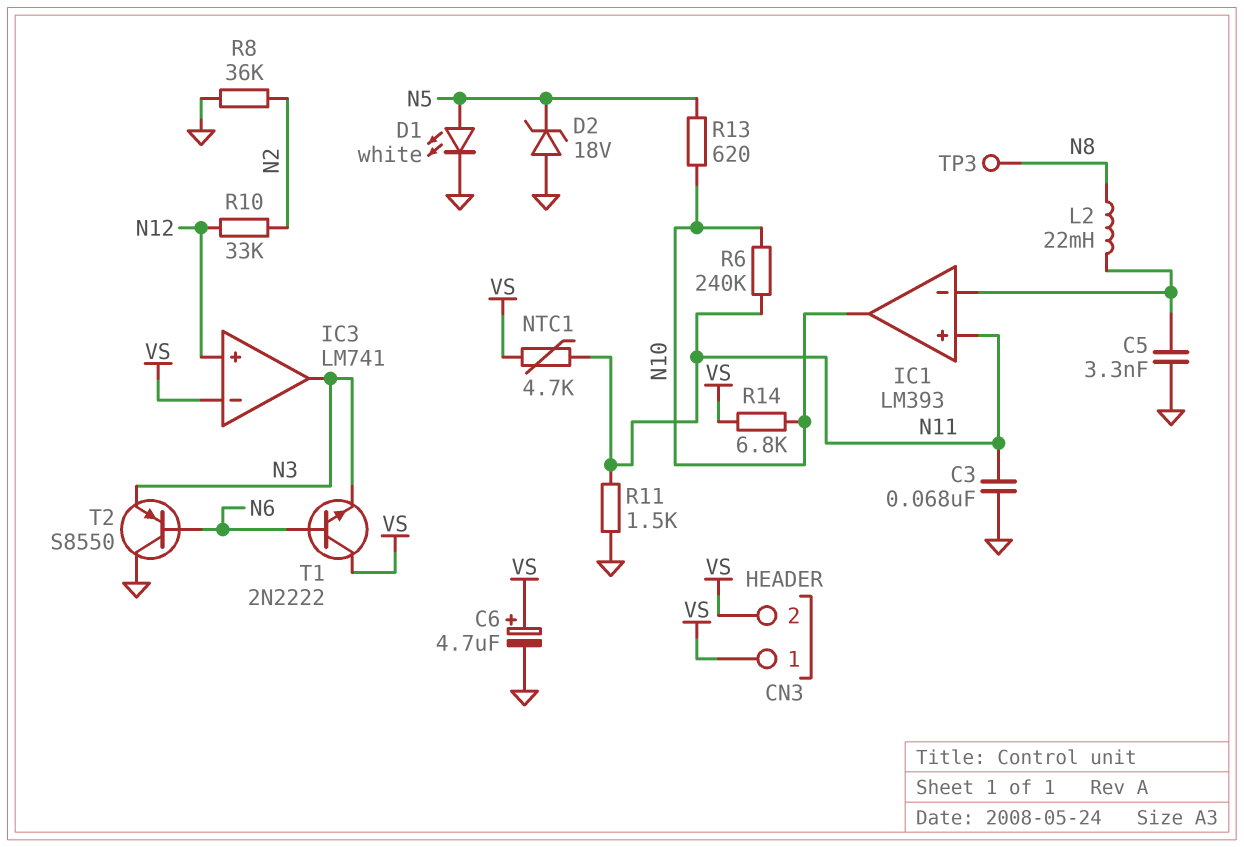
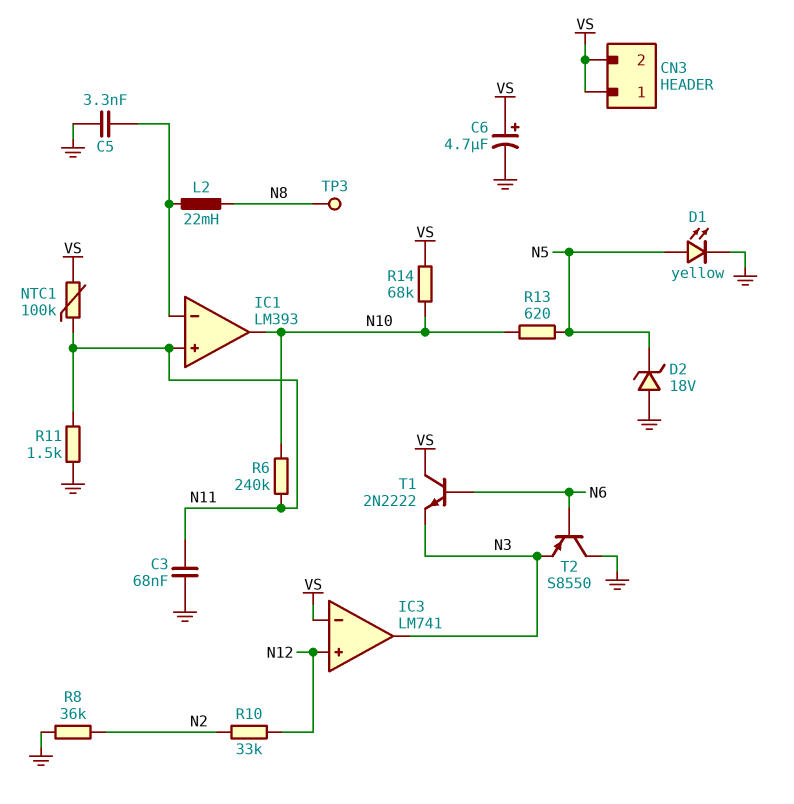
D1: LED white (A N5, K GND) -> LED yellow (A N5, K GND)
NTC1: 4.7k (N11, VS) -> 100k (N11, VS)
R14: 6.8k (N10, VS) -> 68k (N10, VS)

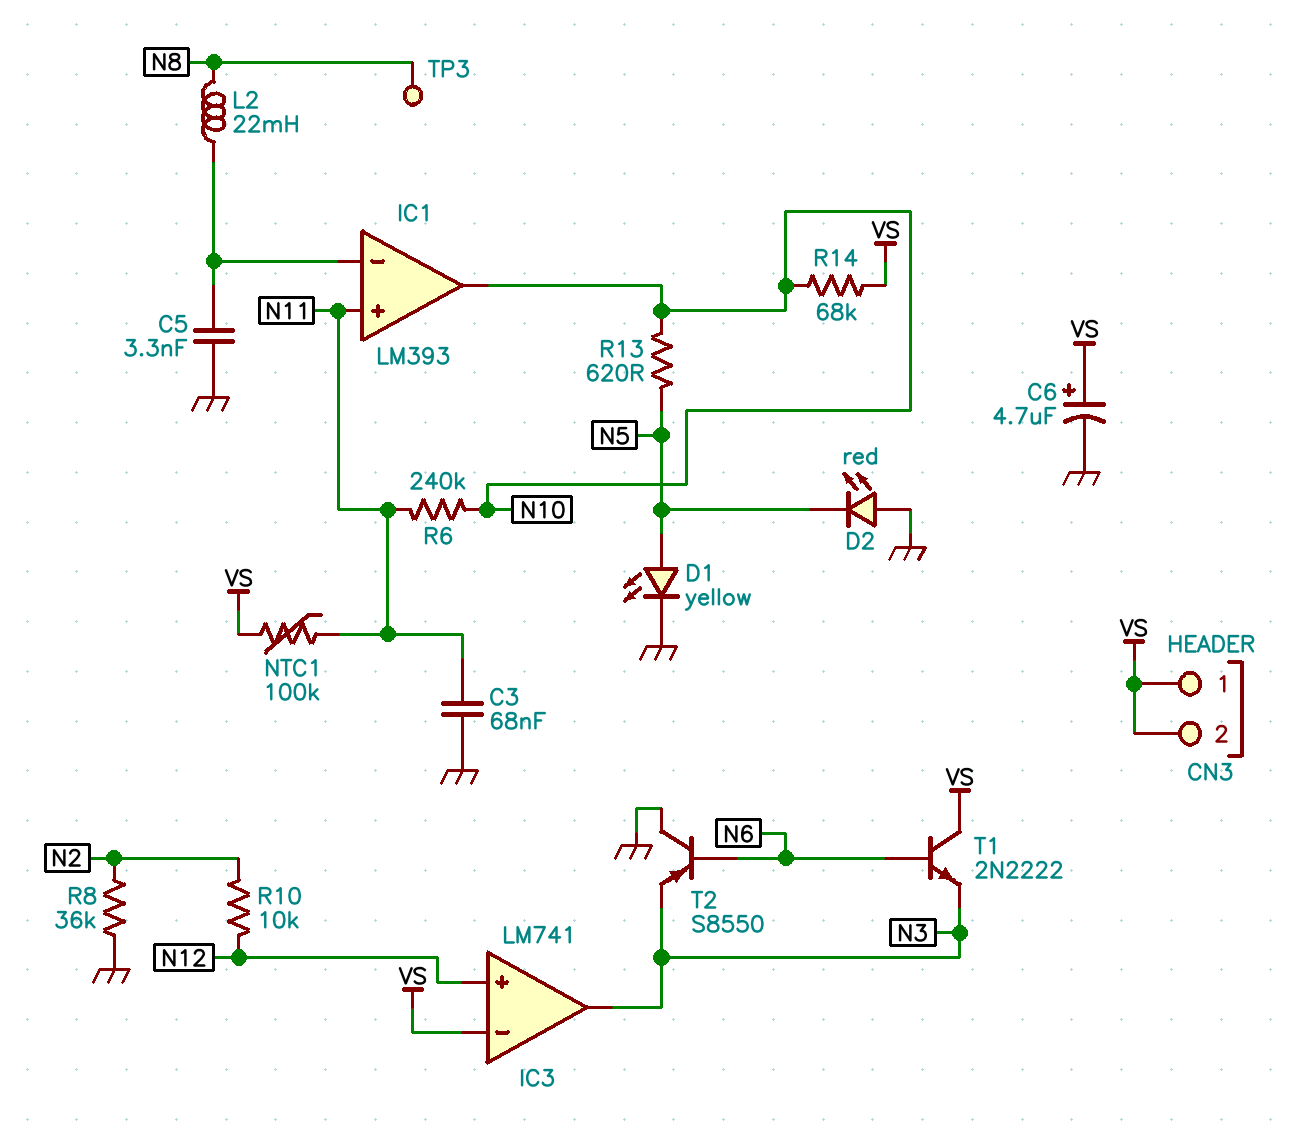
D2: zener 18V (A GND, K N5) -> LED red (A GND, K N5)
R10: 33k (N2, N12) -> 10k (N2, N12)
R11: 1.5k (GND, N11) -> none

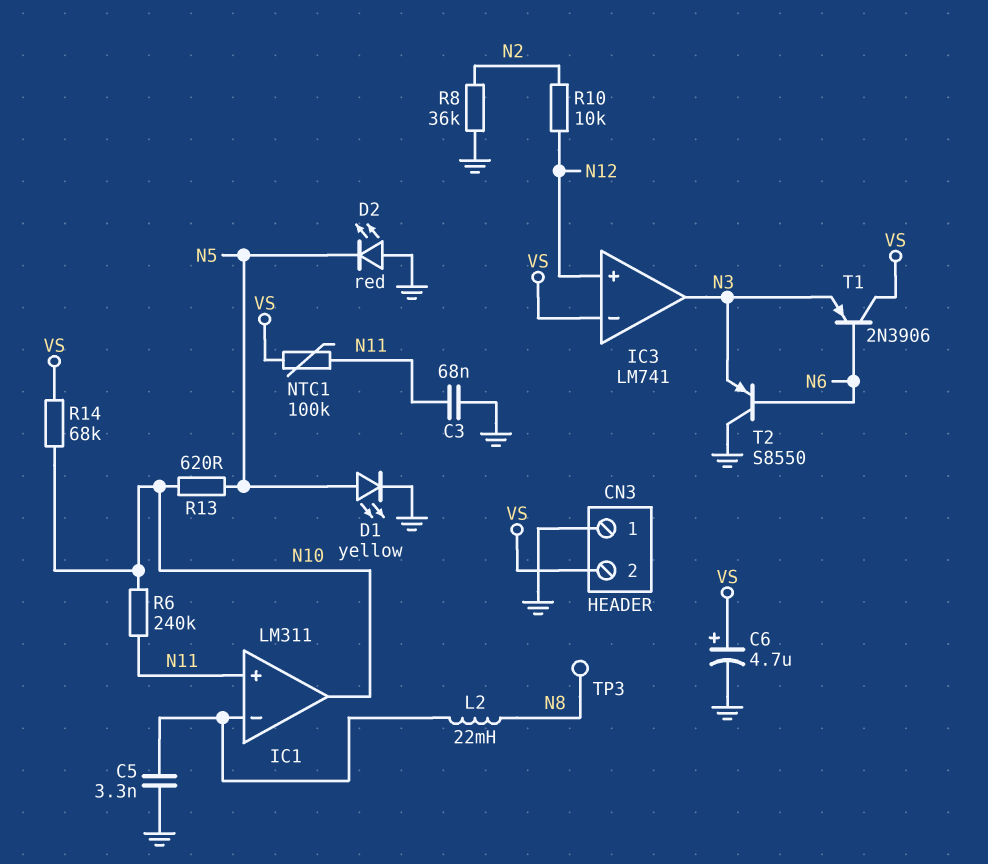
CN3 pin 1: VS -> GND
IC1: LM393 -> LM311
T1: NPN 2N2222 (B N6, C VS, E N3) -> PNP 2N3906 (B N6, C VS, E N3)

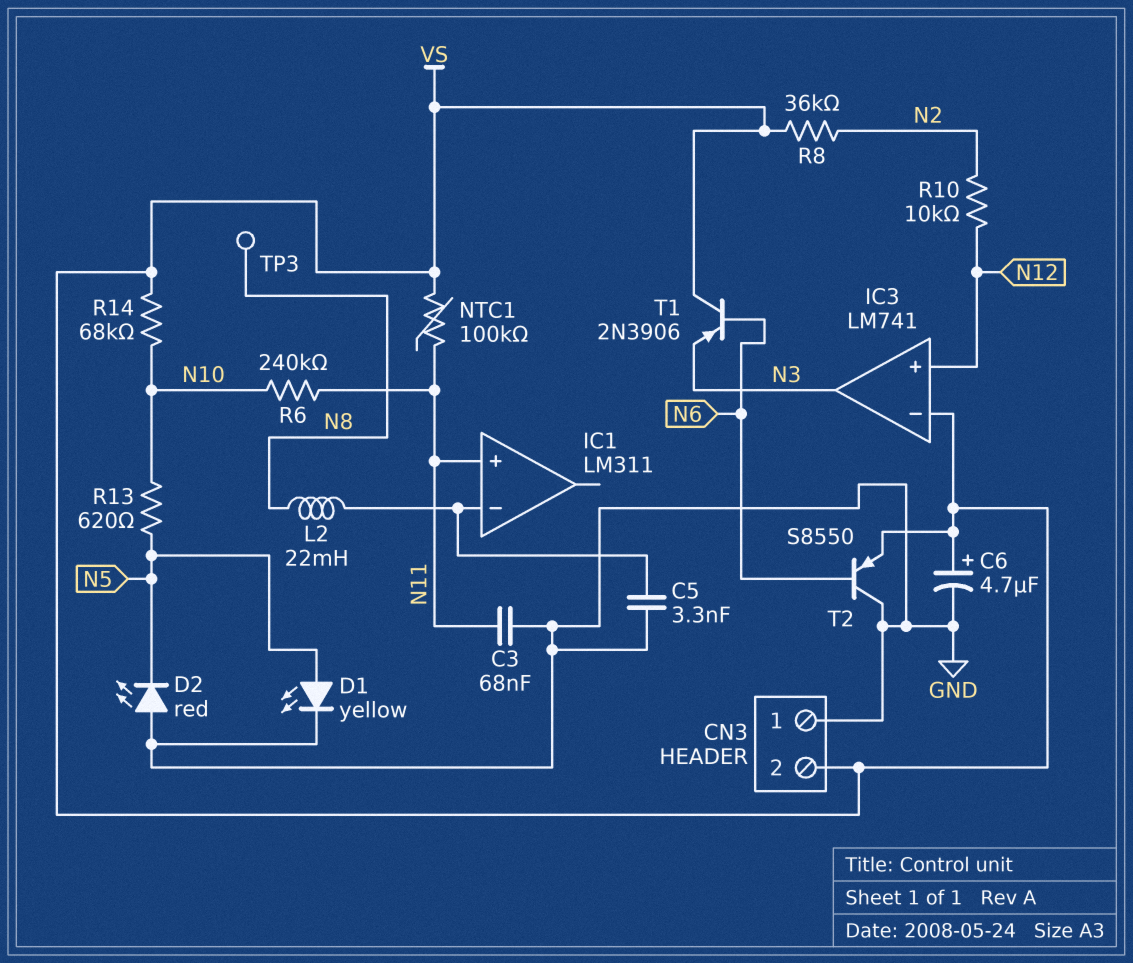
IC1 pin out: N10 -> none
R8: 36k (GND, N2) -> 36k (N2, VS)
T2: PNP S8550 (B N6, C GND, E N3) -> PNP S8550 (B N6, C GND, E VS)

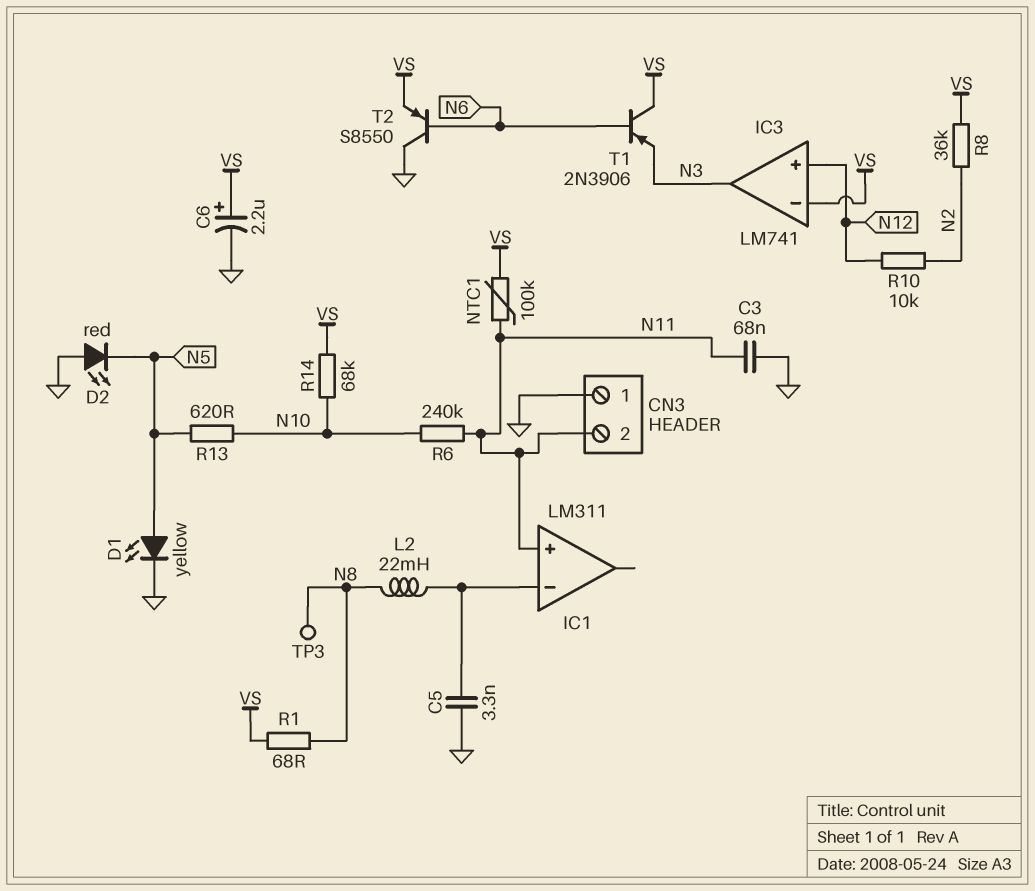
C6: 4.7uF (plus VS, minus GND) -> 2.2uF (plus VS, minus GND)
CN3 pin 2: VS -> N11
R1: none -> 68 (N8, VS)

